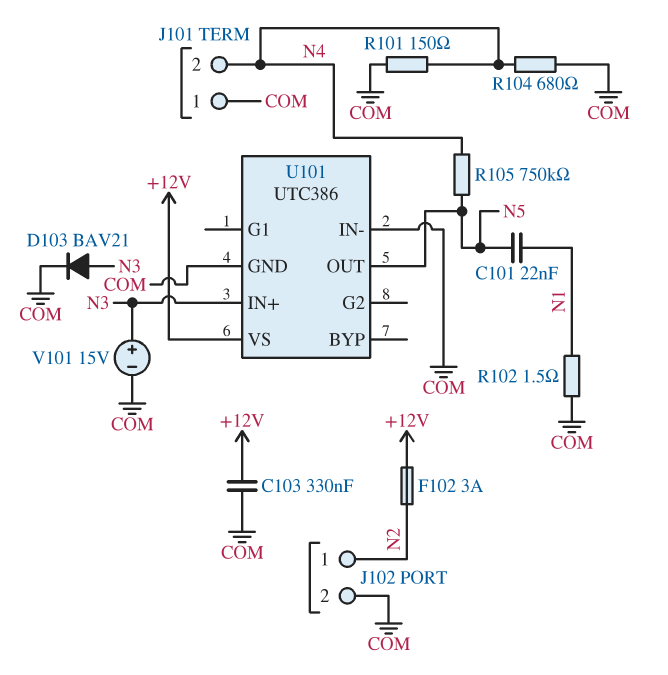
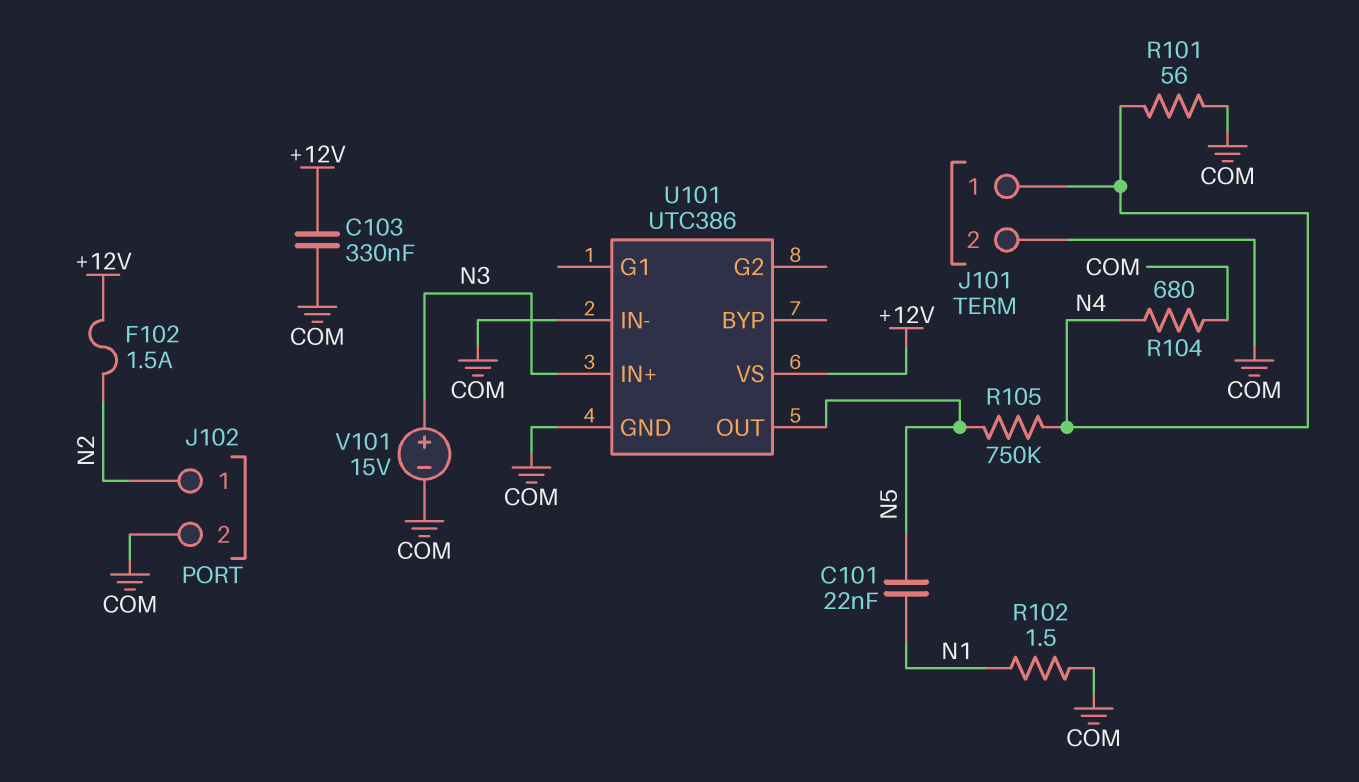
D103: diode BAV21 (A N3, K COM) -> none
F102: 3A (+12V, N2) -> 1.5A (+12V, N2)
J101 pin 1: COM -> N4
J101 pin 2: N4 -> COM
R101: 150 (COM, N4) -> 56 (COM, N4)

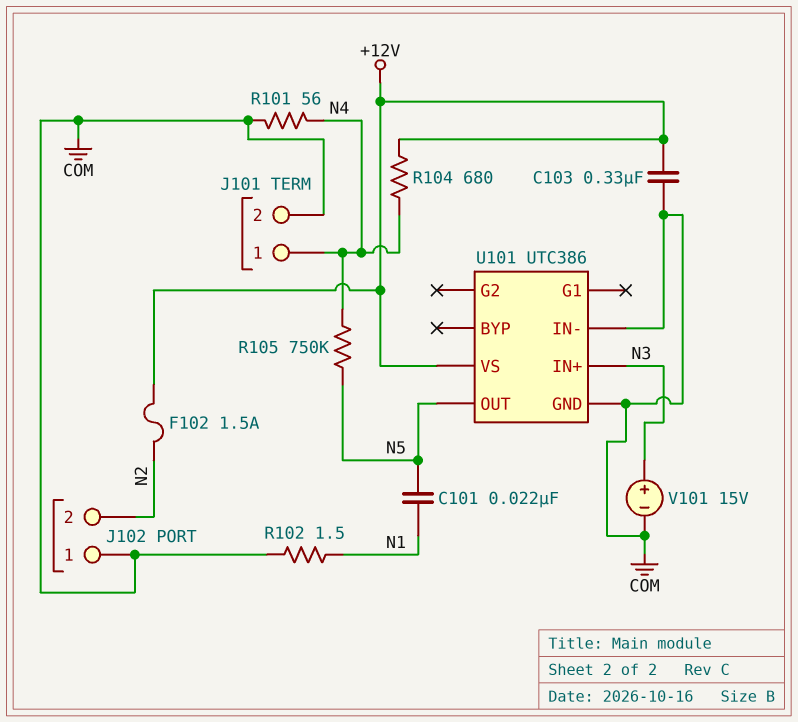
J102 pin 1: N2 -> COM
J102 pin 2: COM -> N2
R104: 680 (COM, N4) -> 680 (+12V, N4)

